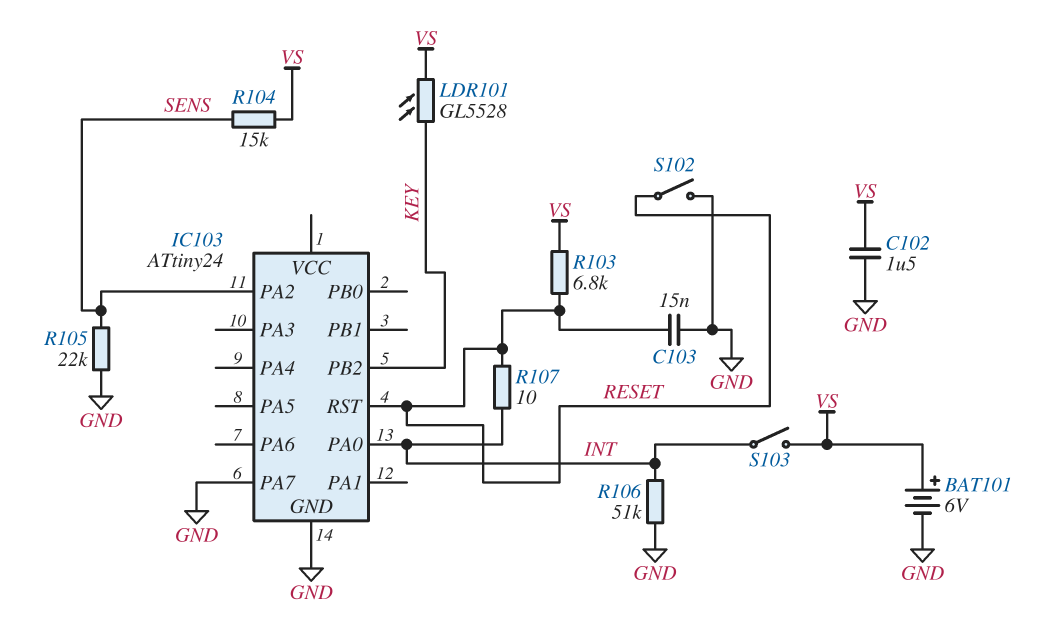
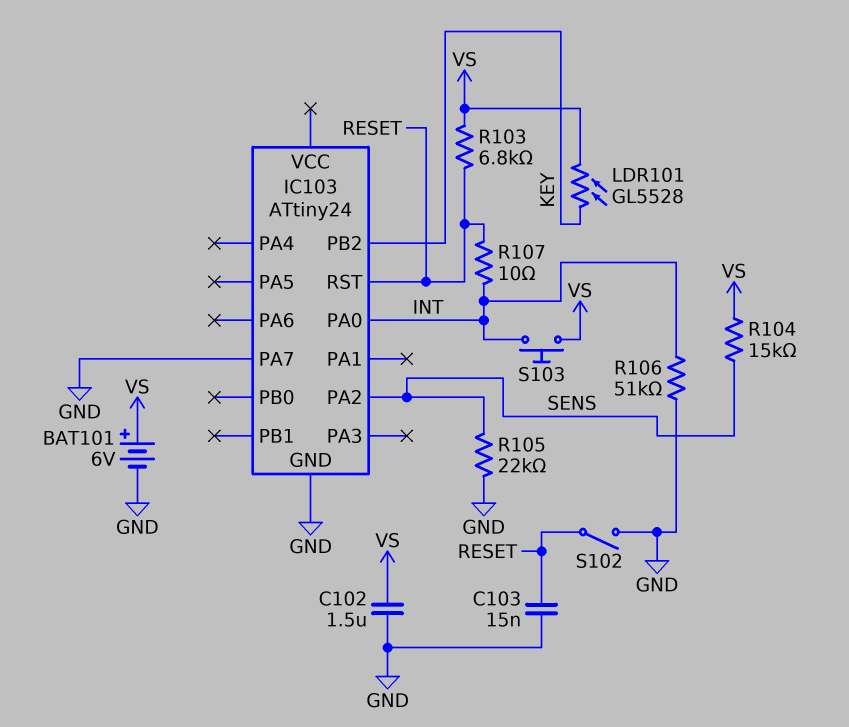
S103: switch (INT, VS) -> button (INT, VS)

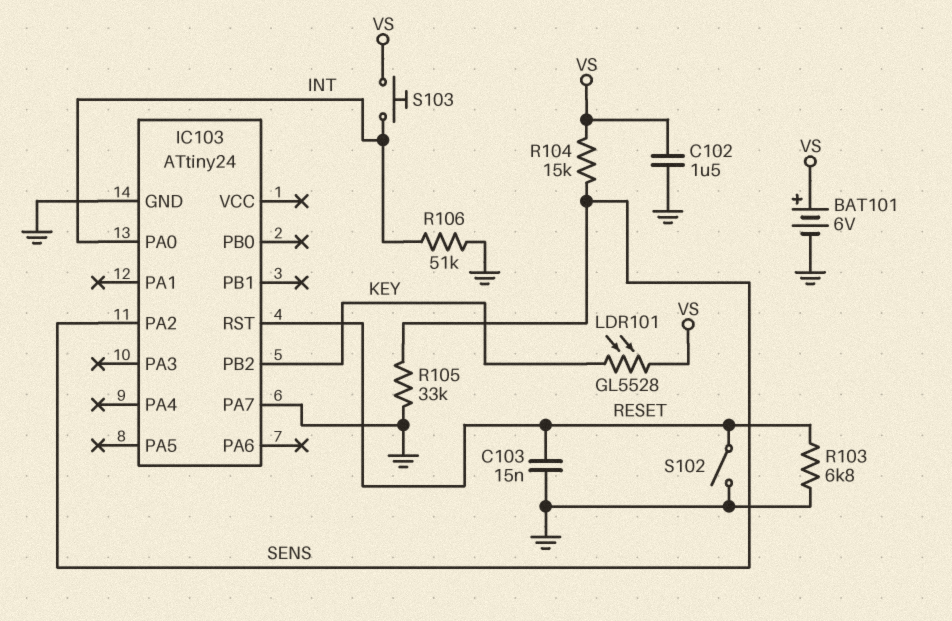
R103: 6.8k (RESET, VS) -> 6.8k (GND, RESET)
R105: 22k (GND, SENS) -> 33k (GND, SENS)
R107: 10 (INT, RESET) -> none

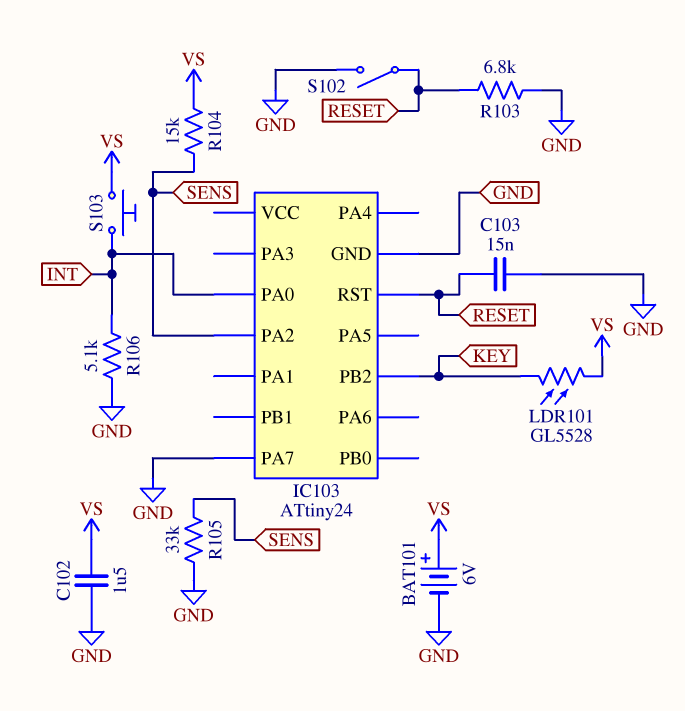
R106: 51k (GND, INT) -> 5.1k (GND, INT)

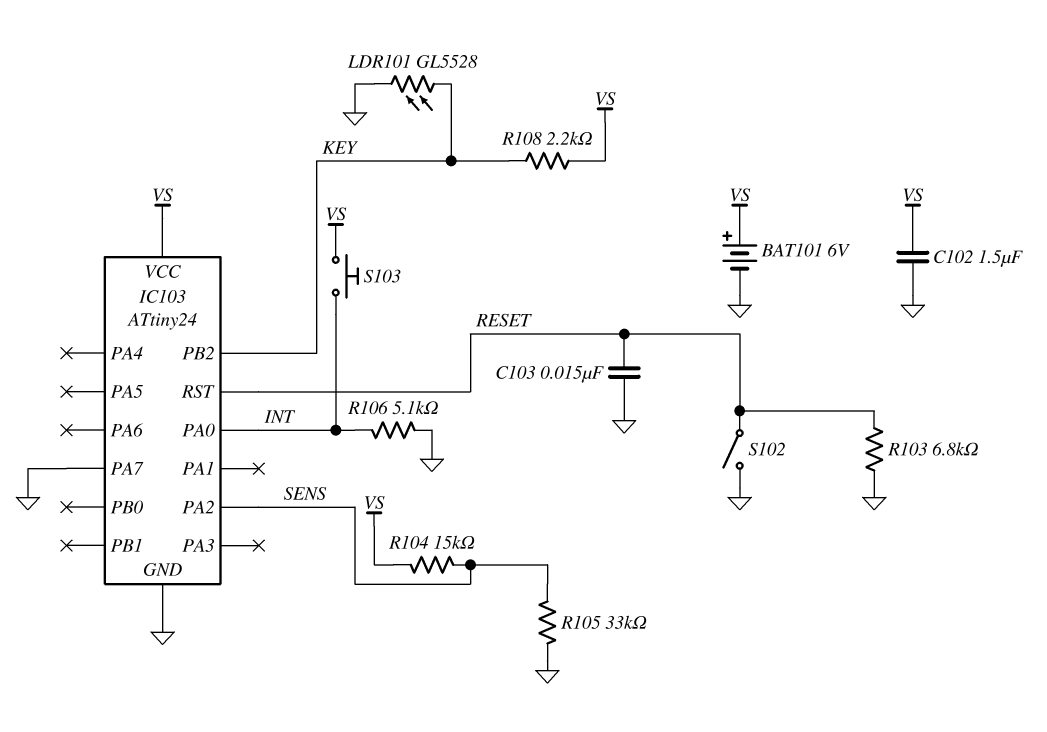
IC103 pin VCC: none -> VS
LDR101: GL5528 (KEY, VS) -> GL5528 (GND, KEY)
R108: none -> 2.2k (KEY, VS)

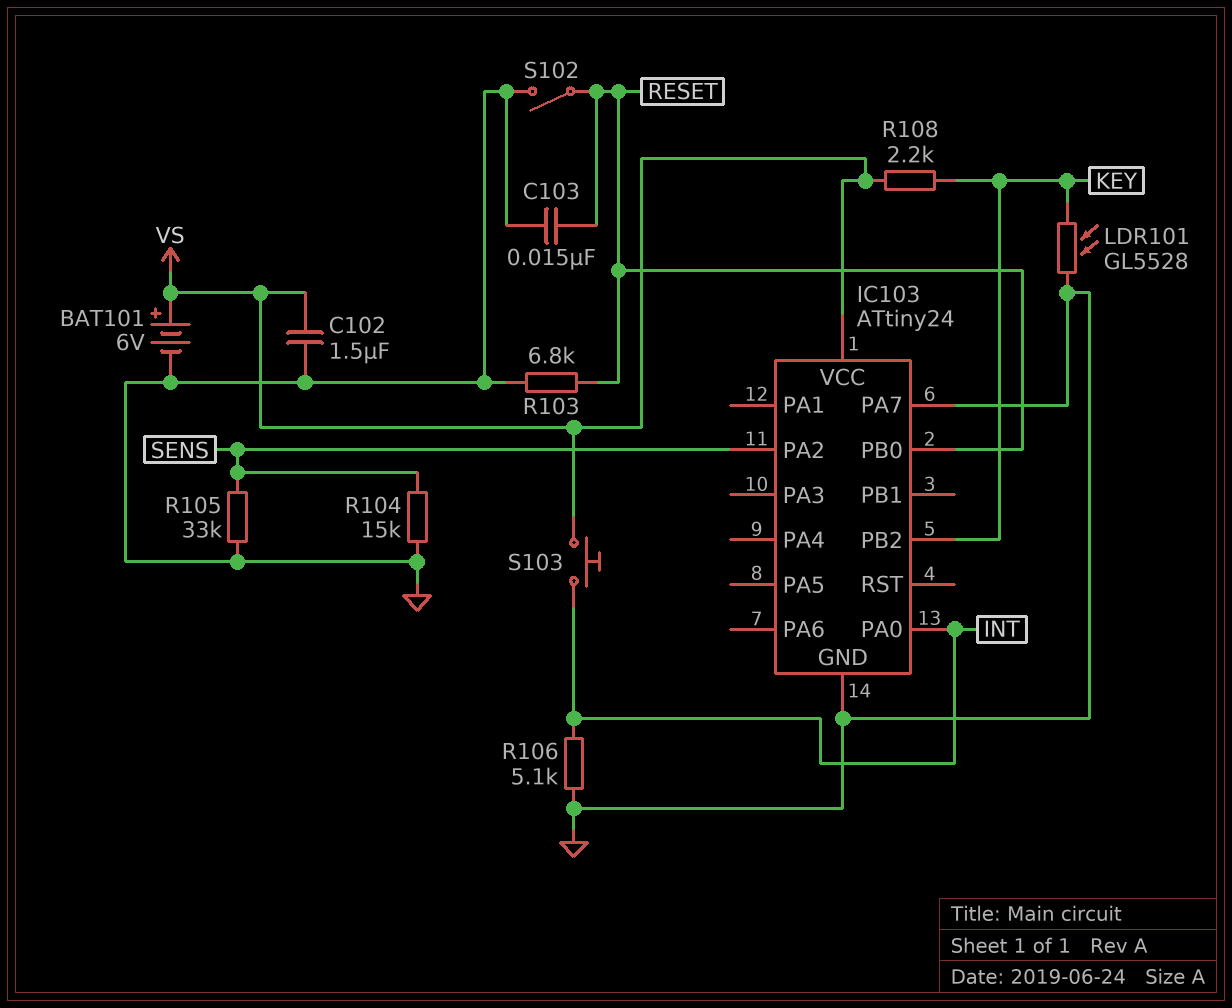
IC103 pin PB0: none -> RESET
IC103 pin RST: RESET -> none
R104: 15k (SENS, VS) -> 15k (GND, SENS)

